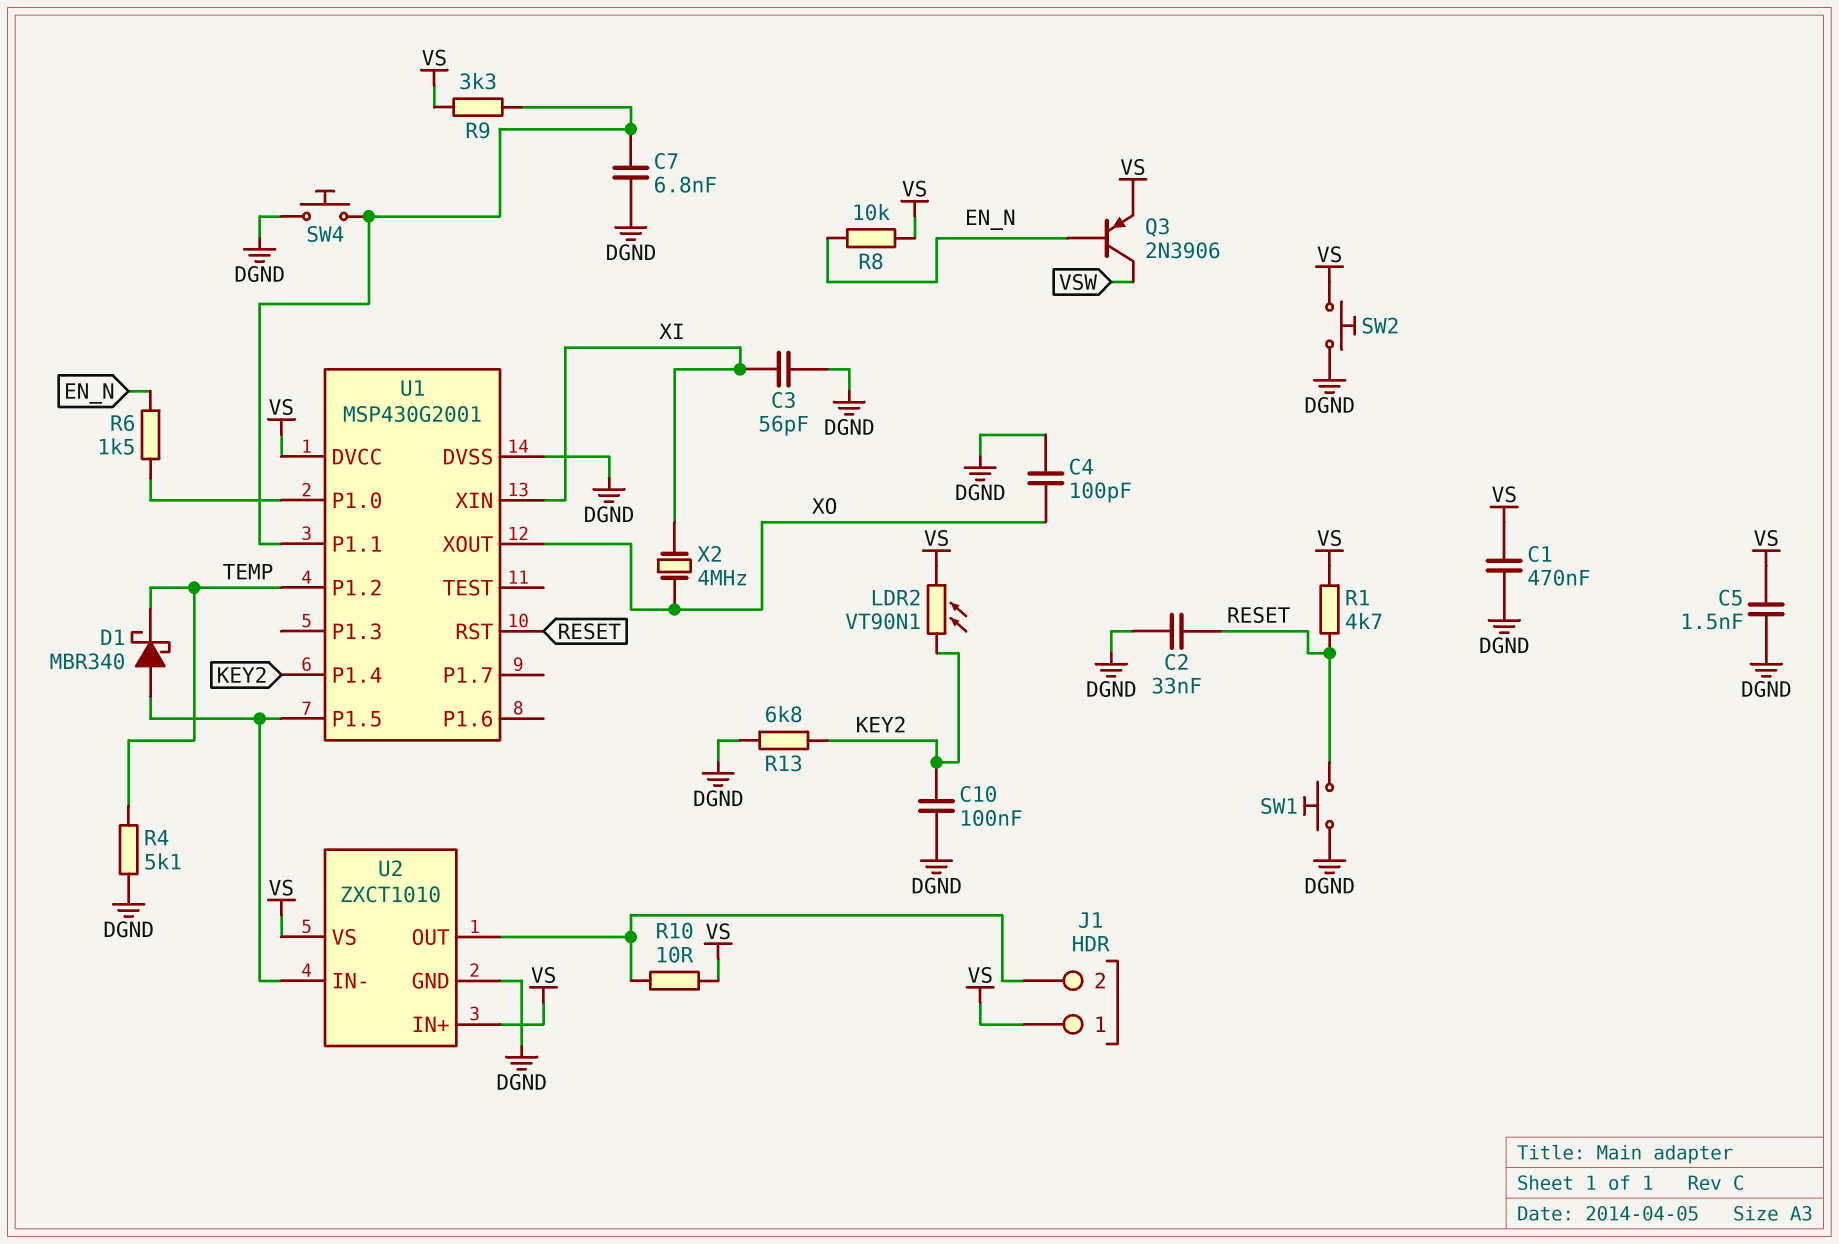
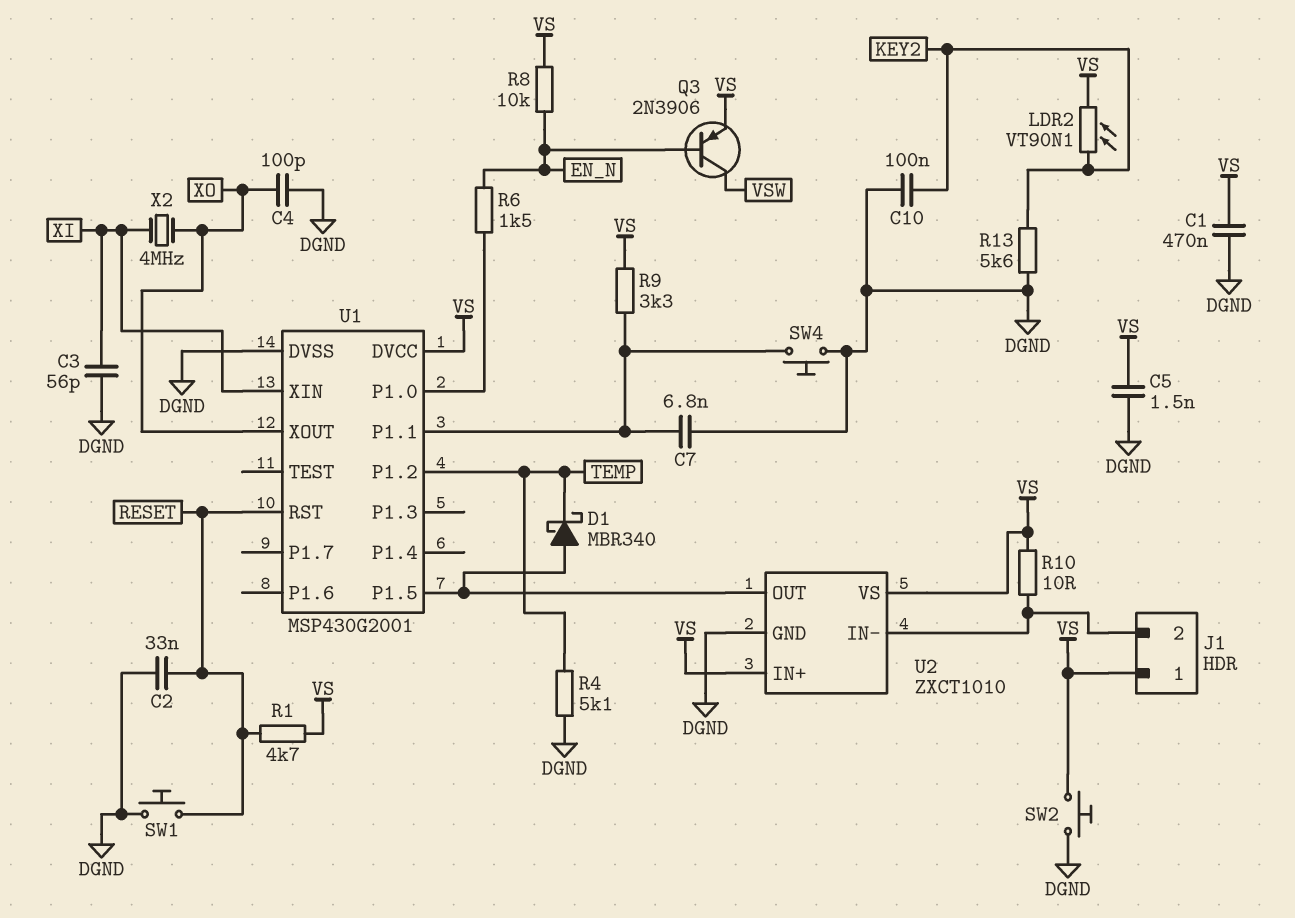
R13: 6.8k (DGND, KEY2) -> 5.6k (DGND, KEY2)
U1 pin P1.4: KEY2 -> none
U2 pin IN-: U1/P1.5 -> J1/2
U2 pin OUT: J1/2 -> U1/P1.5

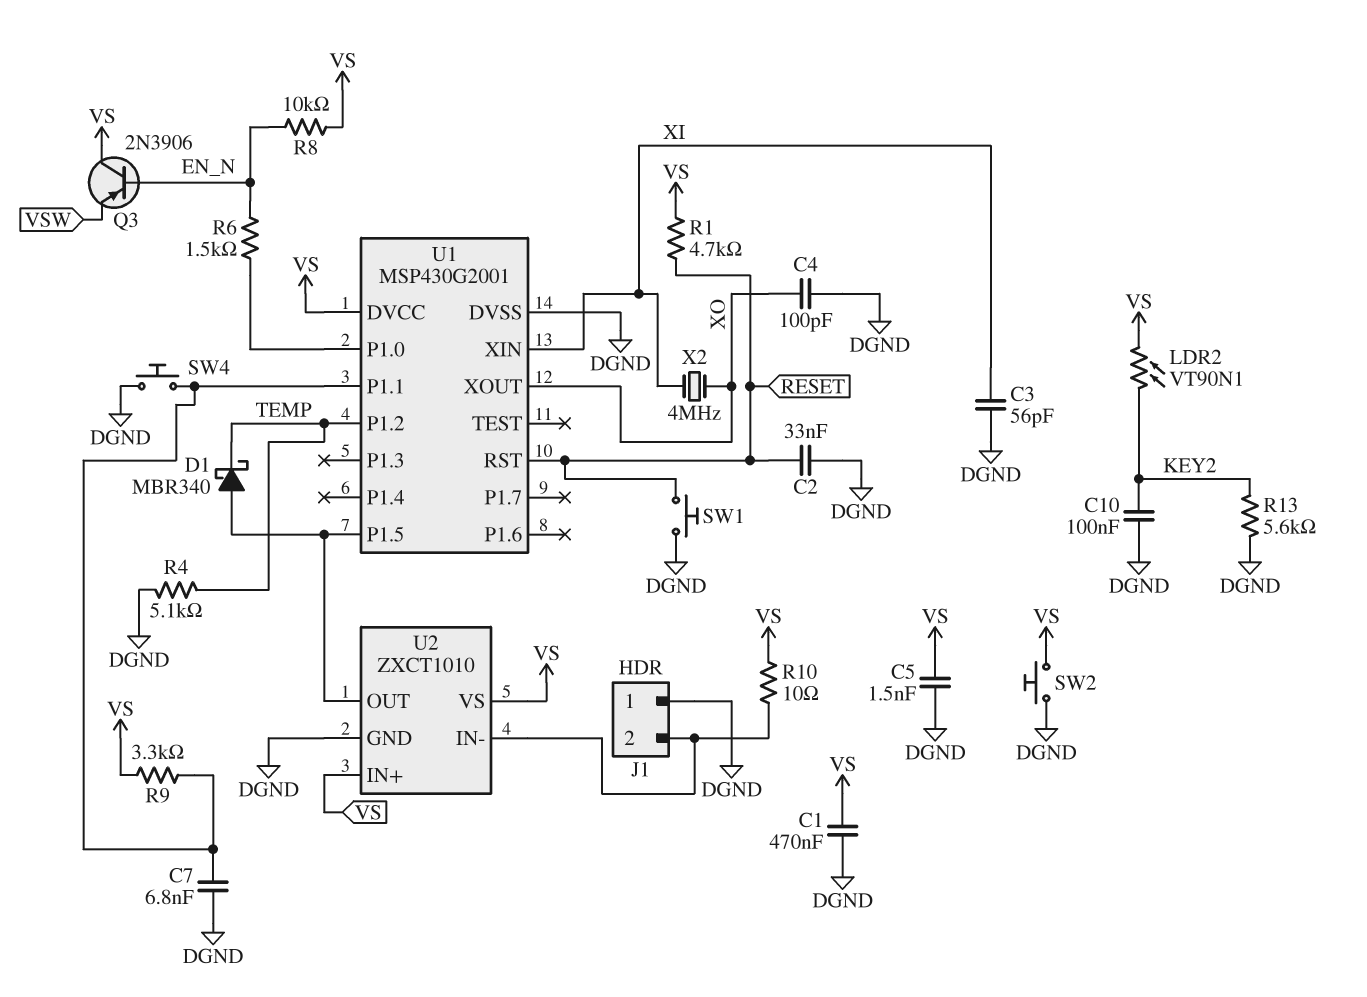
J1 pin 1: VS -> DGND
Q3: PNP 2N3906 (B EN_N, C VSW, E VS) -> PNP 2N3906 (B EN_N, C VS, E VSW)

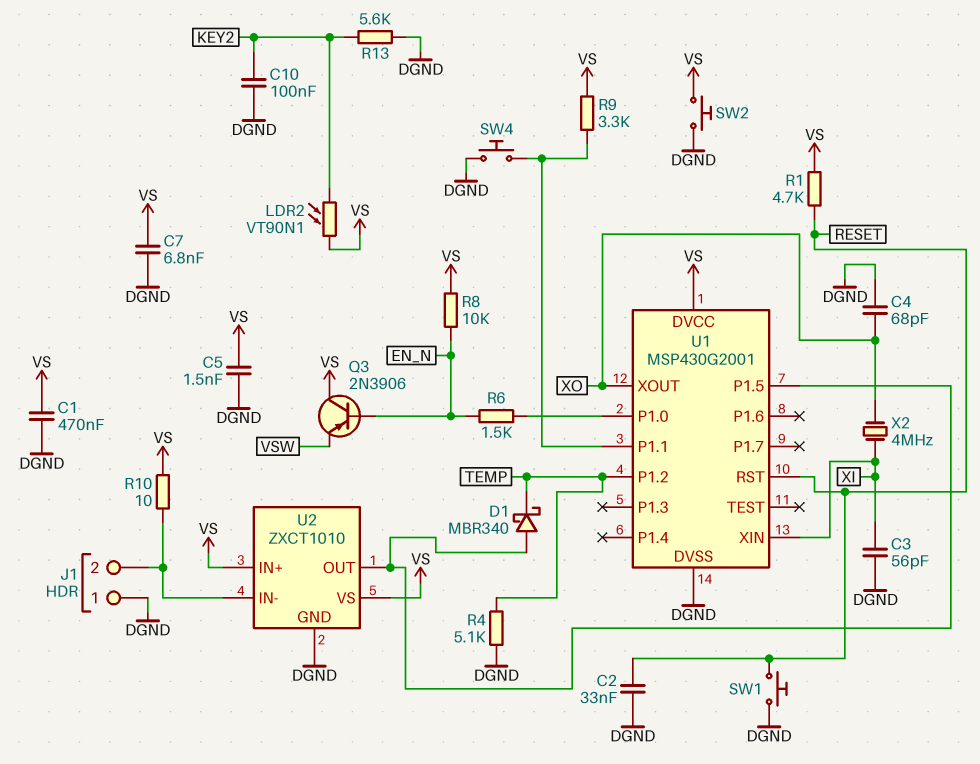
C4: 100pF (DGND, XO) -> 68pF (DGND, XO)
C7: 6.8nF (DGND, U1/P1.1) -> 6.8nF (DGND, VS)

